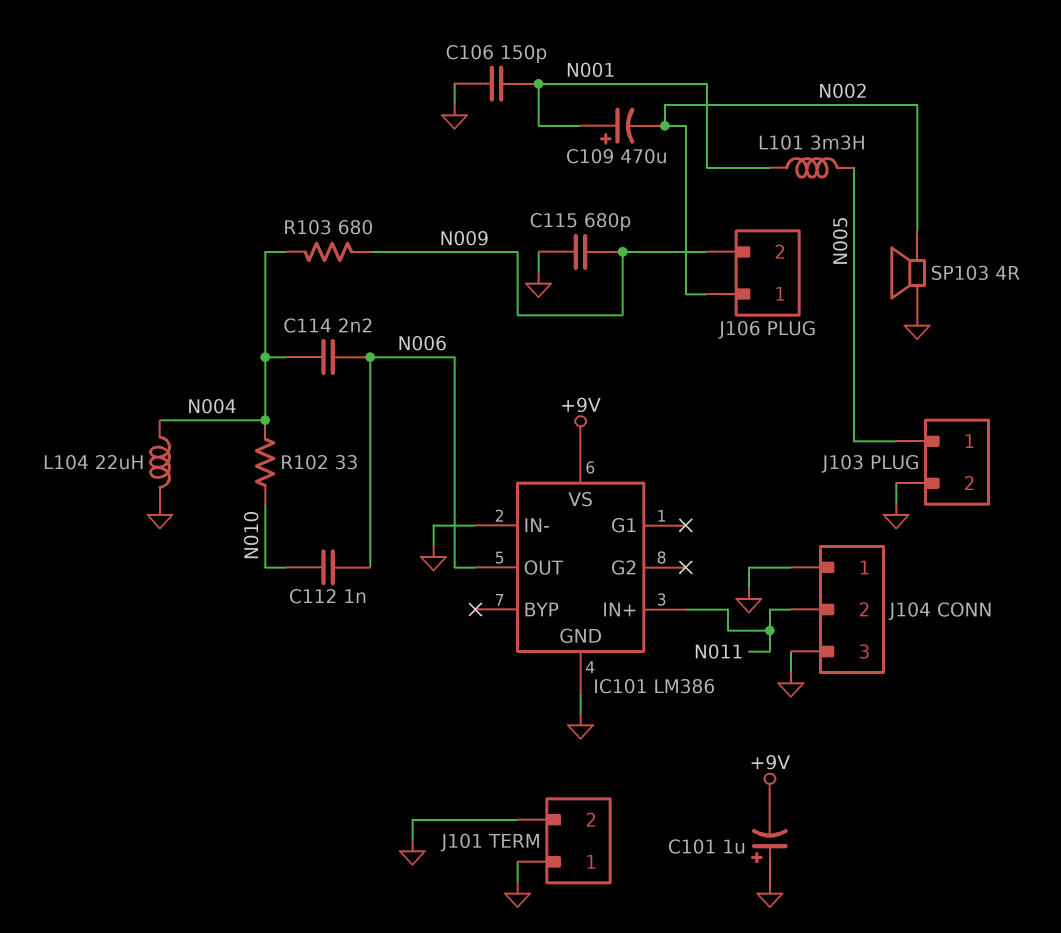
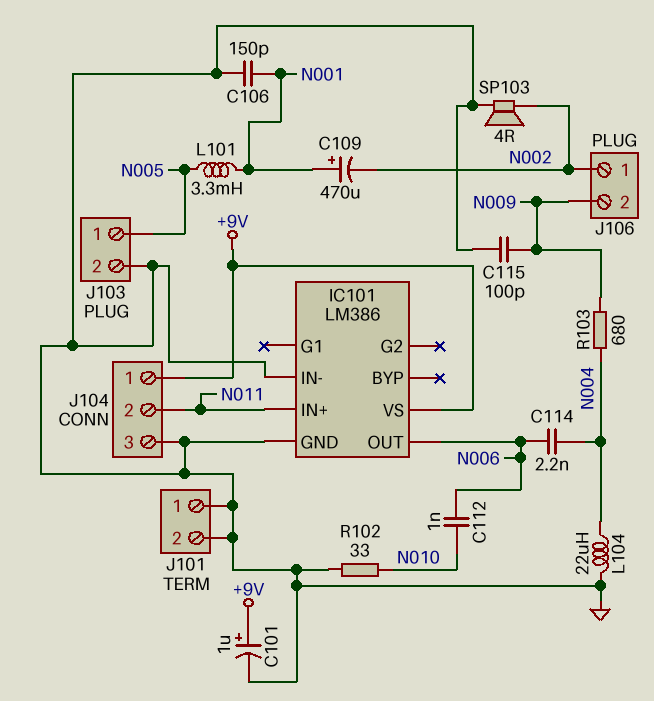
C101: 1uF (plus GND, minus +9V) -> 1uF (plus +9V, minus GND)
C115: 680pF (GND, N009) -> 100pF (GND, N009)
J104 pin 1: GND -> +9V
R102: 33 (N004, N010) -> 33 (GND, N010)

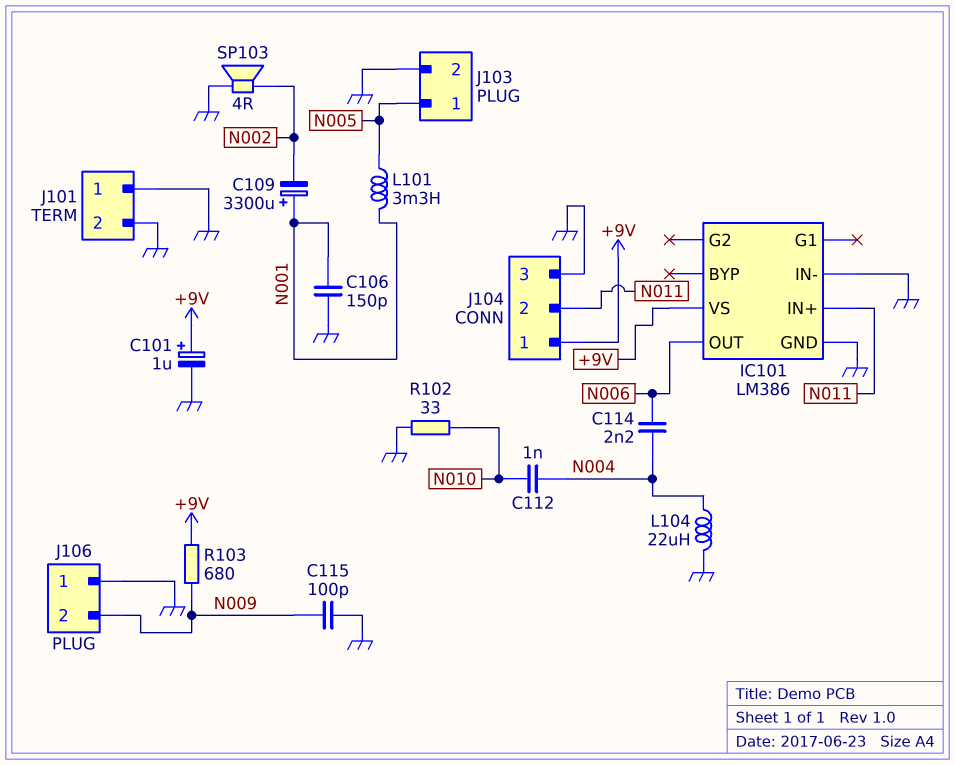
C109: 470uF (plus N001, minus N002) -> 3300uF (plus N001, minus N002)
C112: 1nF (N006, N010) -> 1nF (N004, N010)
J106 pin 1: N002 -> GND
R103: 680 (N004, N009) -> 680 (+9V, N009)

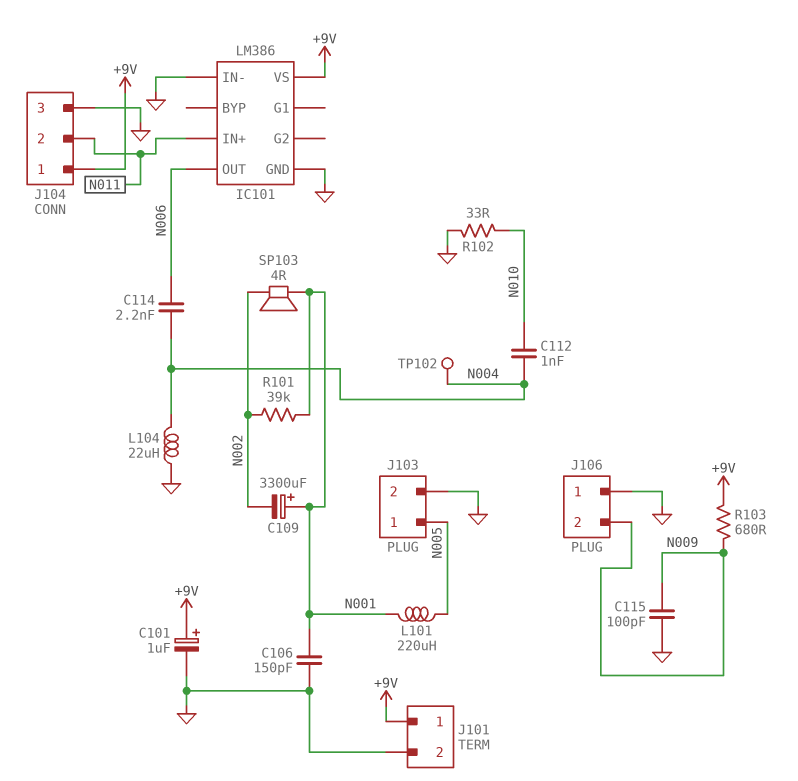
J101 pin 1: GND -> +9V
L101: 3.3mH (N001, N005) -> 220uH (N001, N005)
R101: none -> 39k (N001, N002)
SP103: speaker 4R (GND, N002) -> speaker 4R (N001, N002)
TP102: none -> test point (N004)

